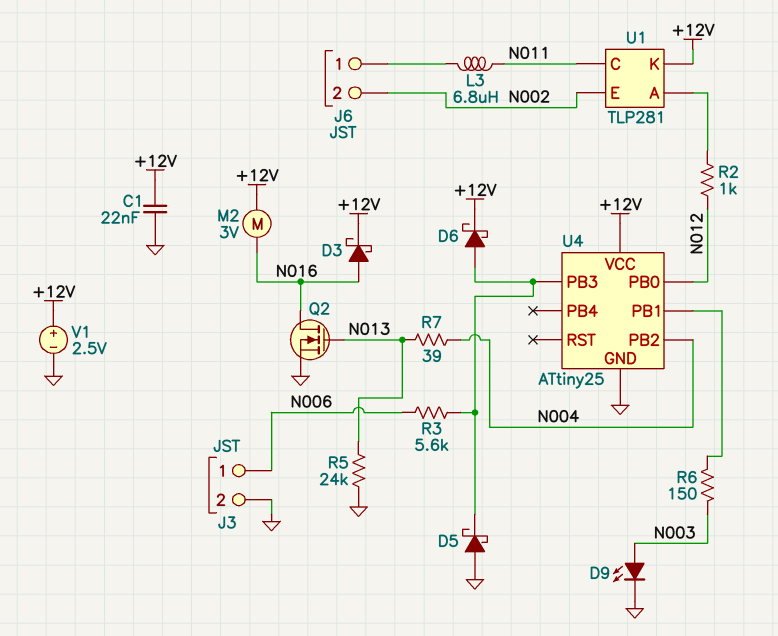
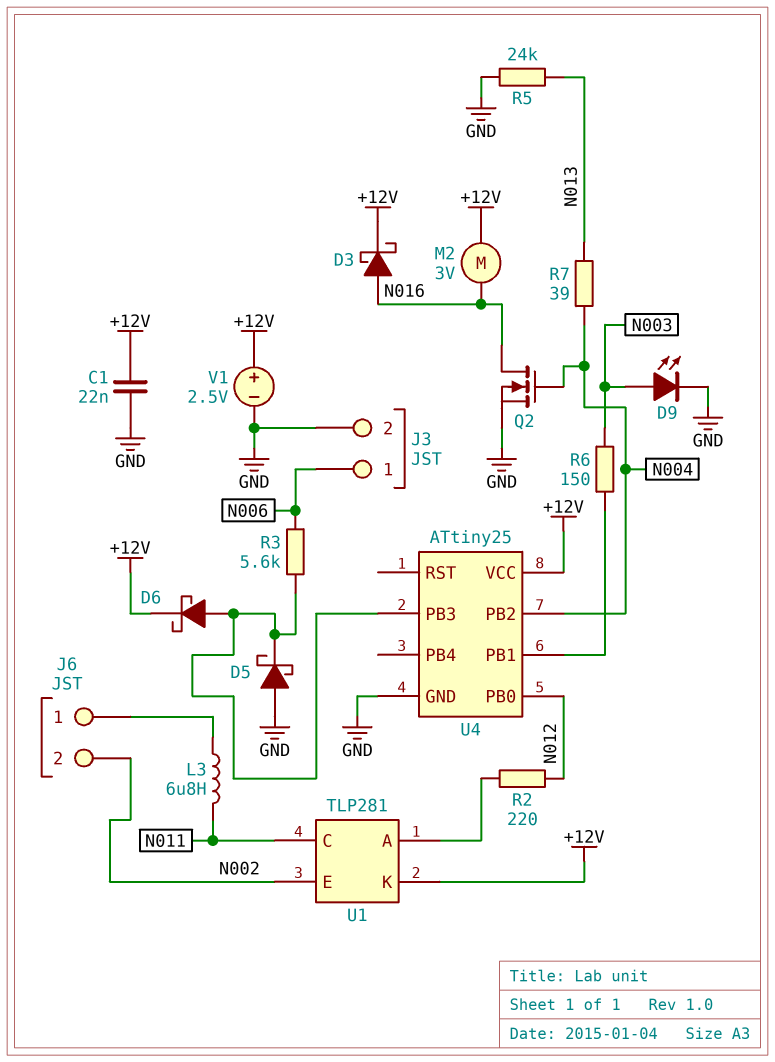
Q2: NMOS (G N013, D N016, S GND) -> NMOS (G N004, D N016, S GND)
R2: 1k (N012, U1/A) -> 220 (N012, U1/A)

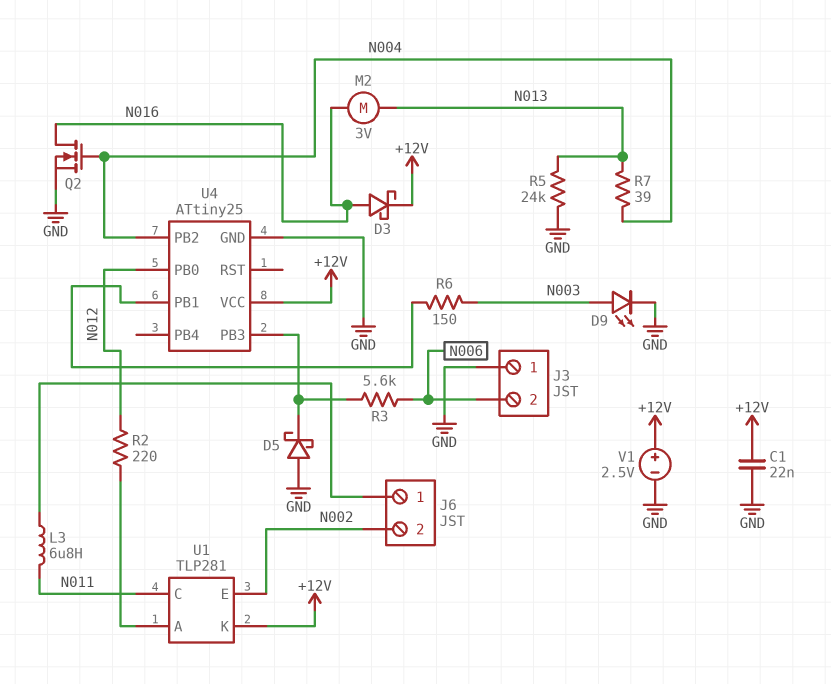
D6: schottky (A U4/PB3, K +12V) -> none
J3 pin 1: N006 -> GND
J3 pin 2: GND -> N006
M2: motor 3V (+12V, N016) -> motor 3V (N013, N016)

